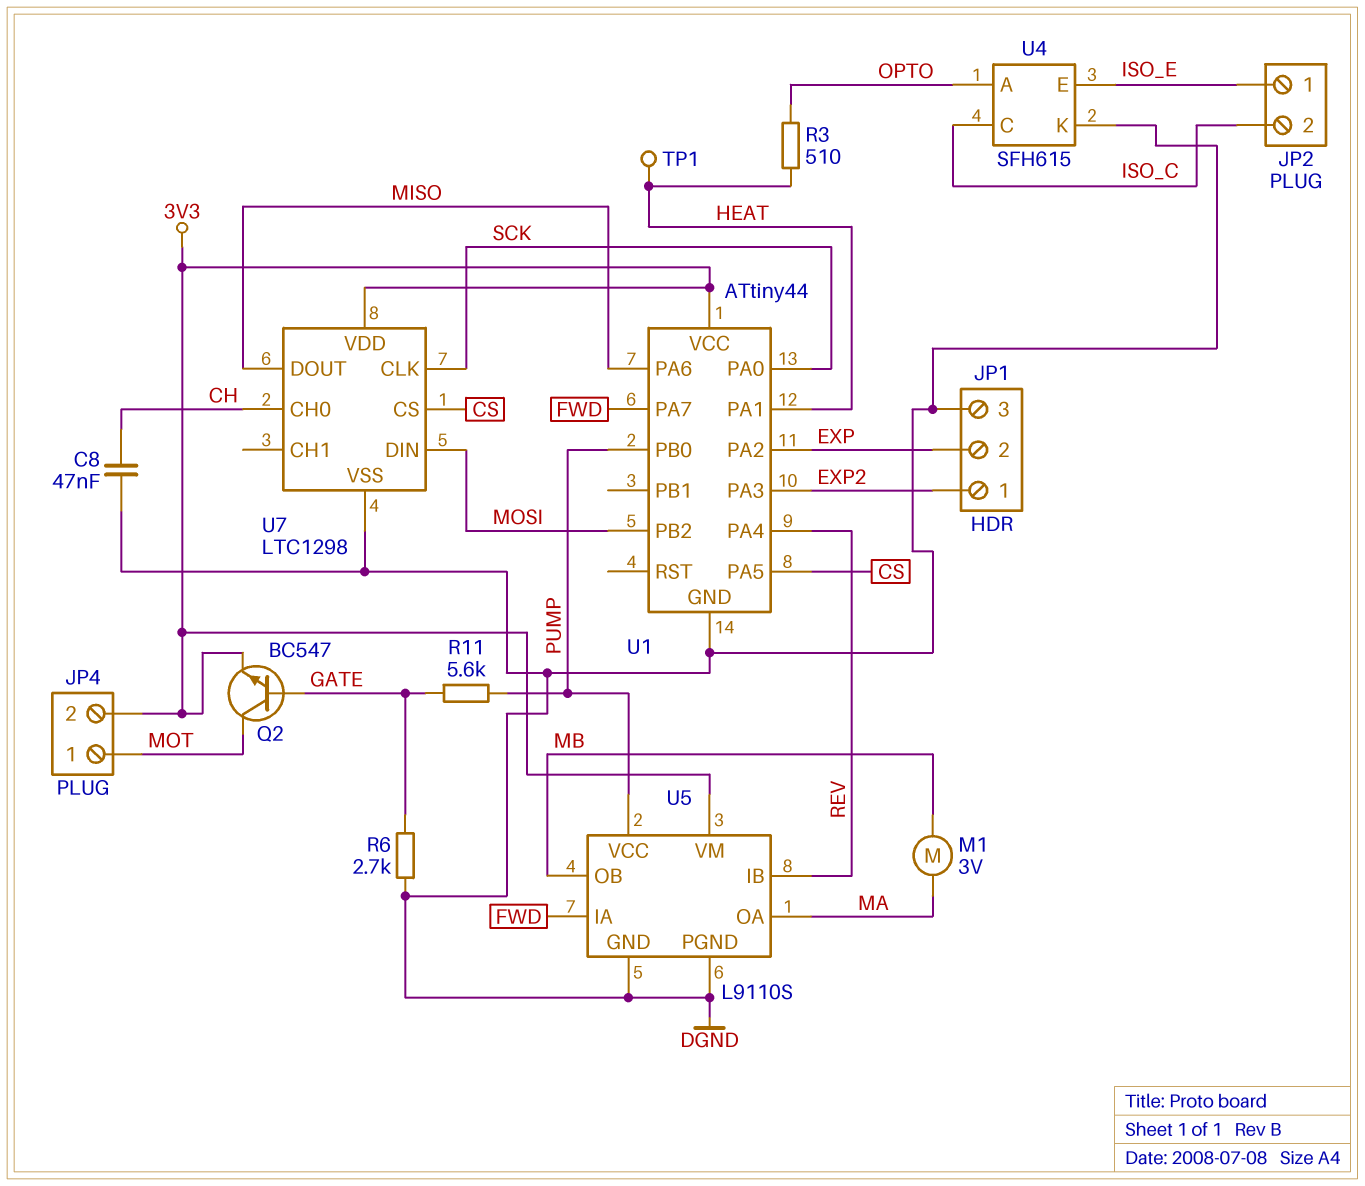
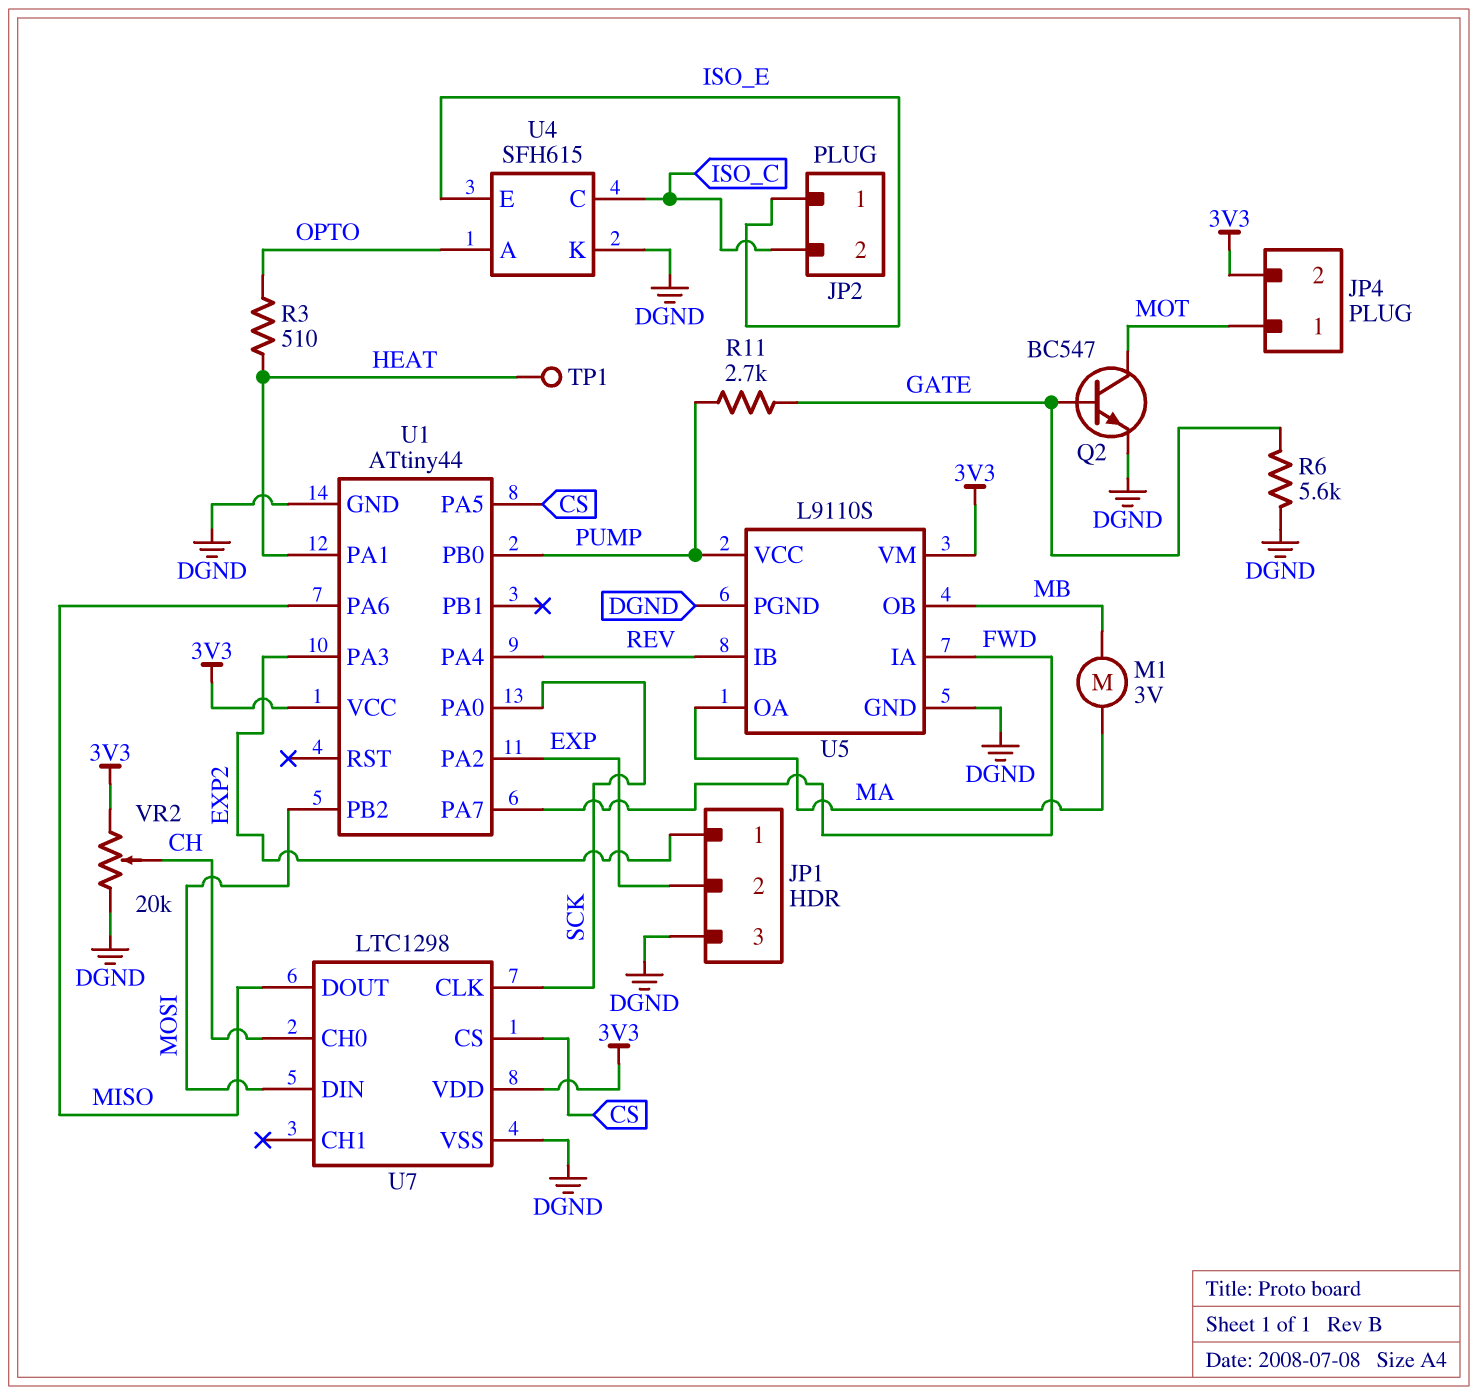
C8: 47nF (CH, DGND) -> none
Q2: NPN BC547 (B GATE, C MOT, E 3V3) -> NPN BC547 (B GATE, C MOT, E DGND)
R6: 2.7k (DGND, GATE) -> 5.6k (DGND, GATE)
R11: 5.6k (GATE, PUMP) -> 2.7k (GATE, PUMP)
VR2: none -> 20k (3V3, DGND, wiper CH)

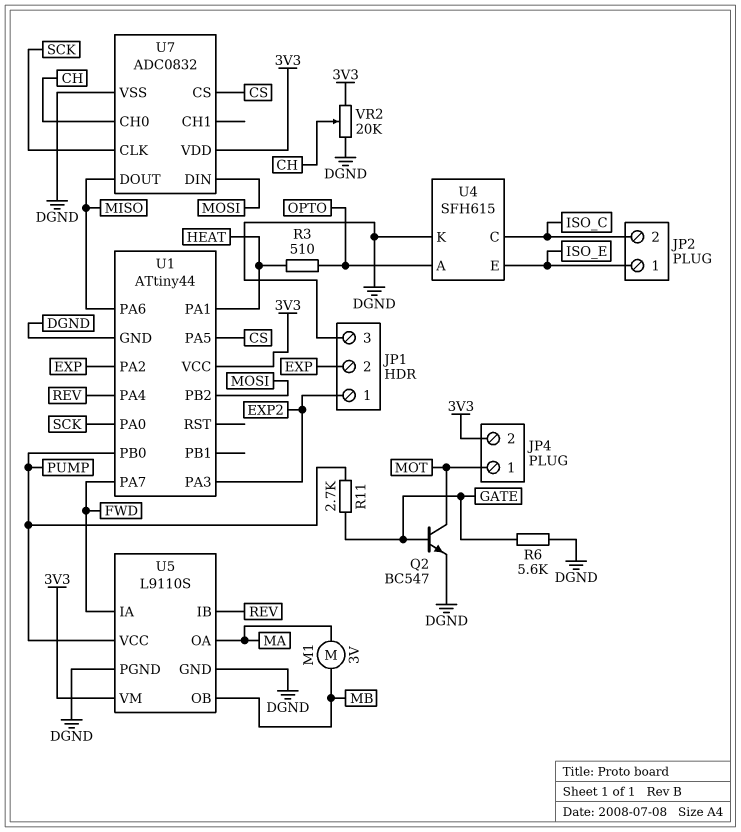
TP1: test point (HEAT) -> none
U7: LTC1298 -> ADC0832

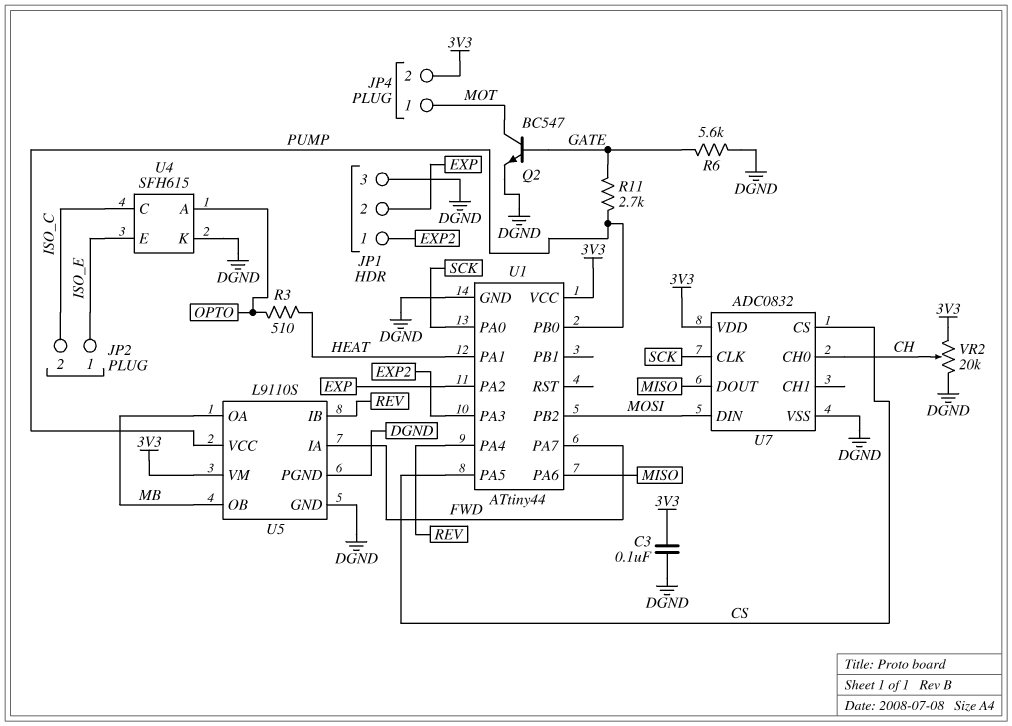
C3: none -> 100nF (3V3, DGND)
M1: motor 3V (MA, MB) -> none
U5 pin OA: MA -> MB

